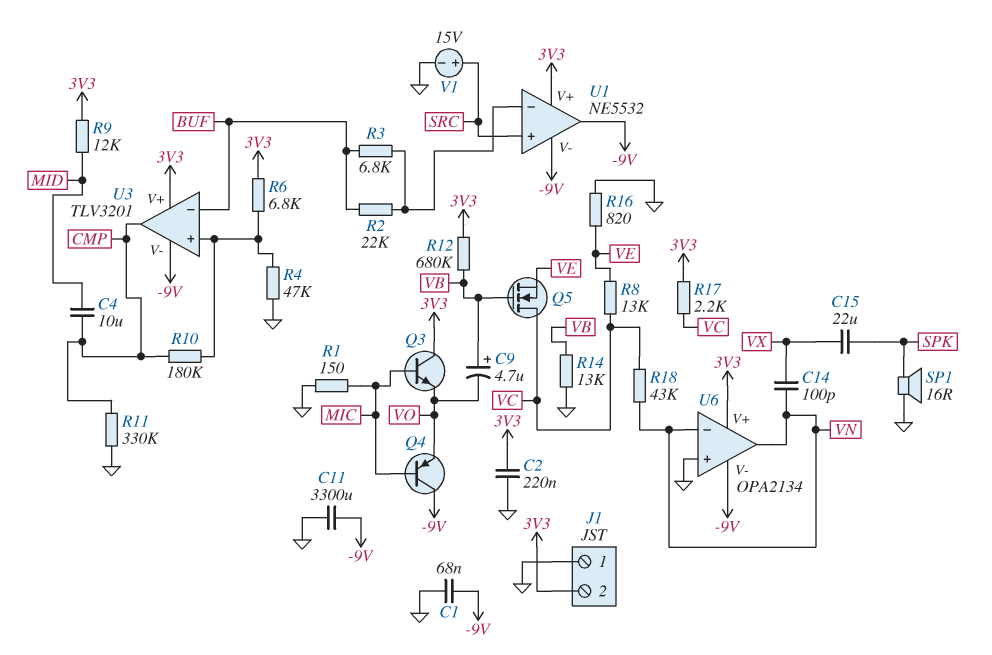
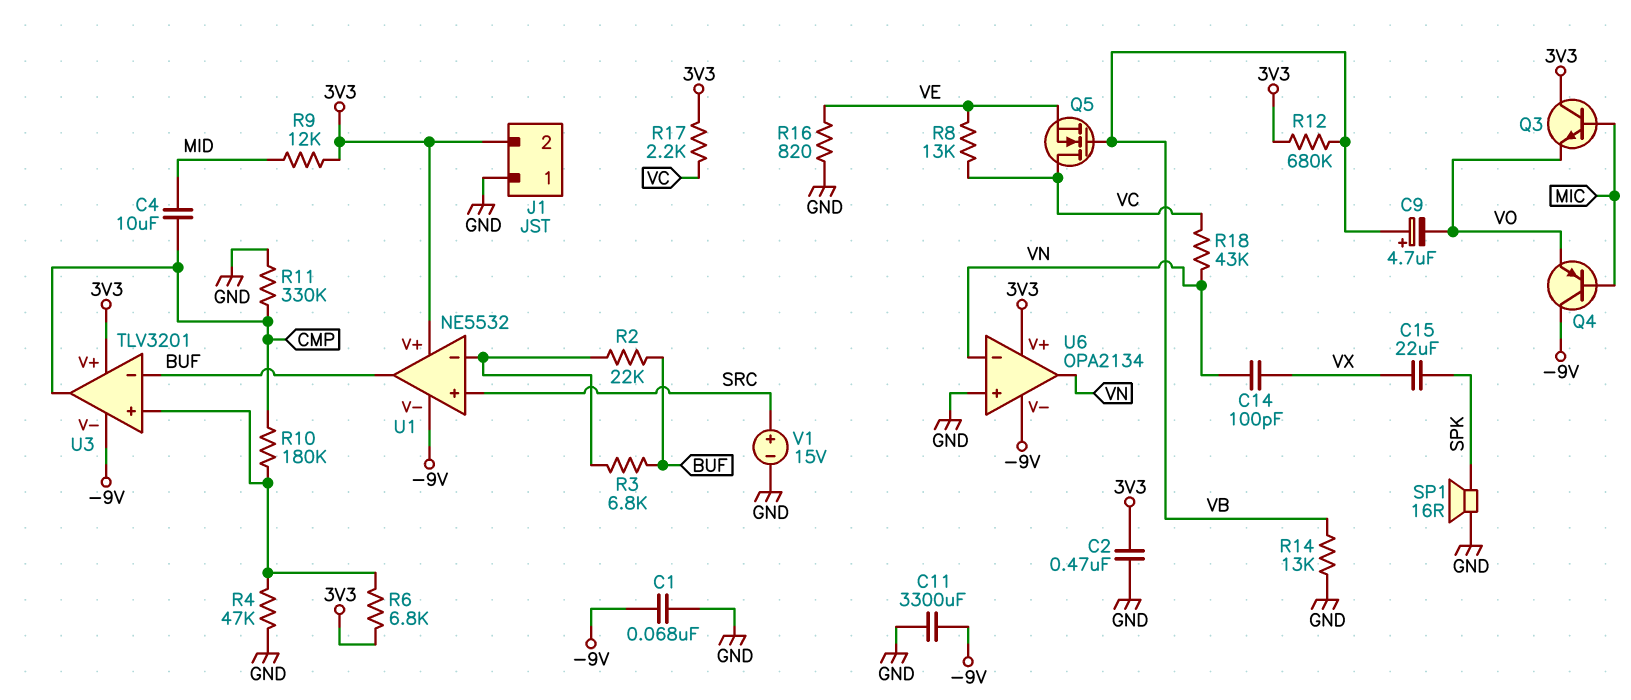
C2: 220nF (3V3, GND) -> 470nF (3V3, GND)
R1: 150 (GND, MIC) -> none
U1 pin out: -9V -> BUF

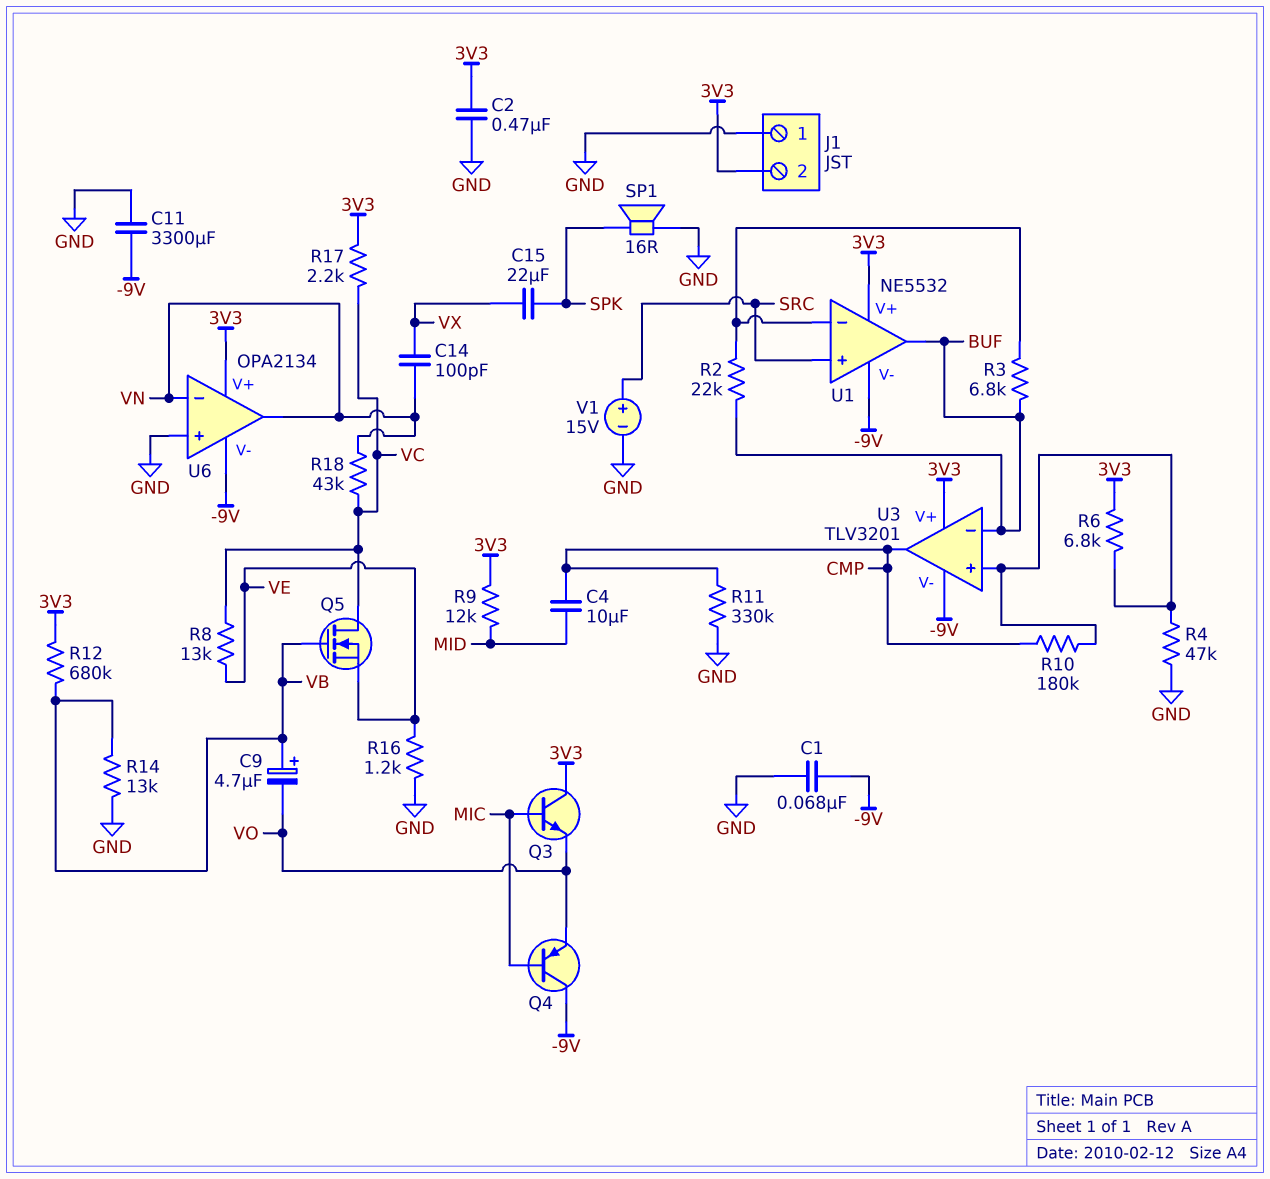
R16: 820 (GND, VE) -> 1.2k (GND, VE)

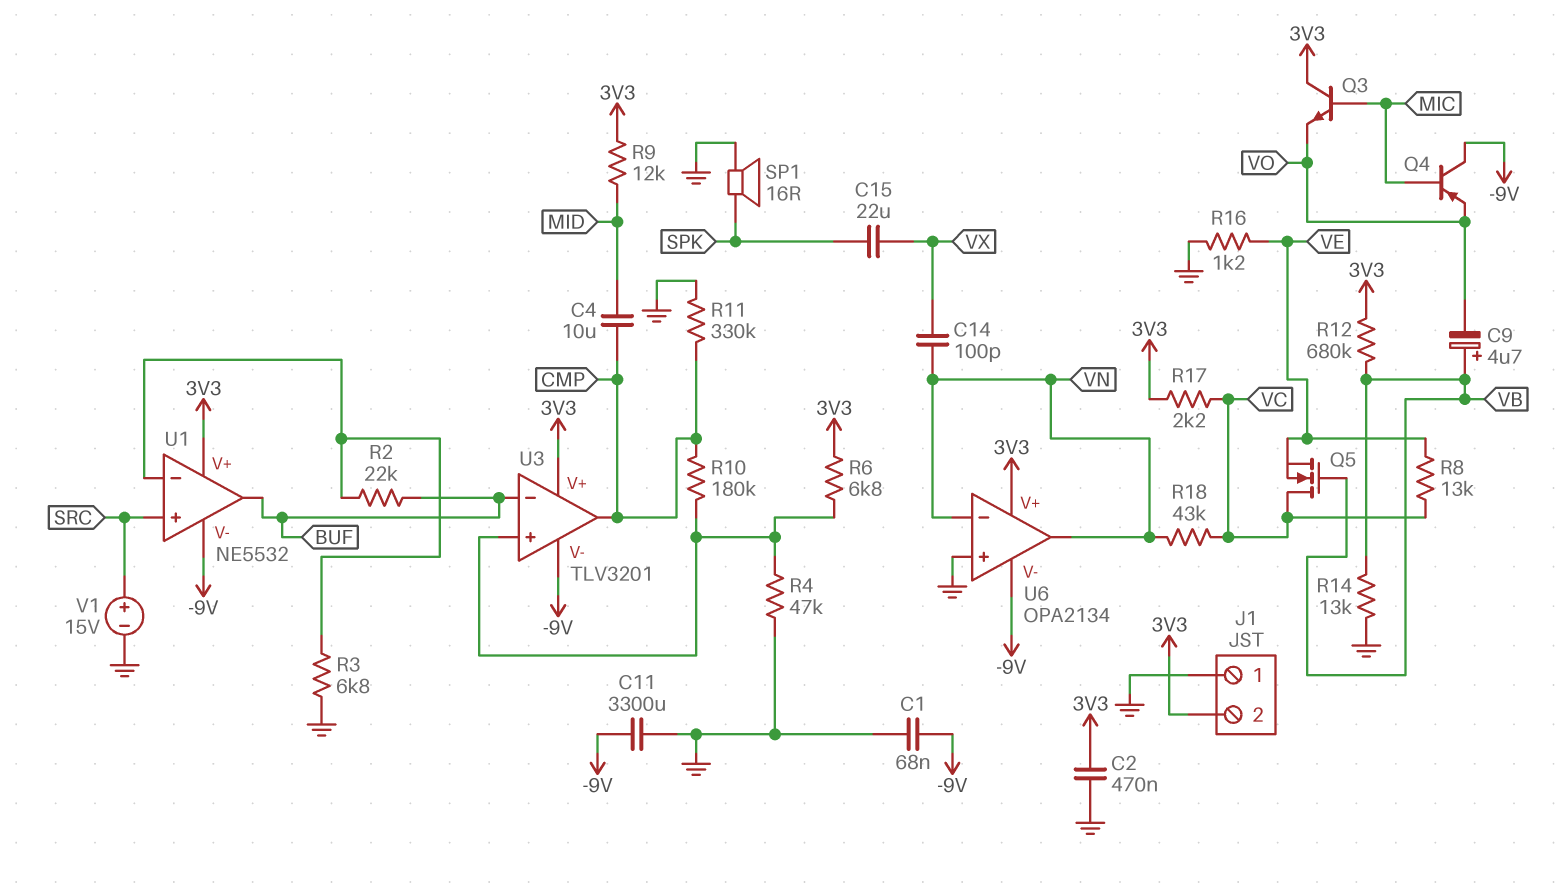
R3: 6.8k (BUF, U1/in-) -> 6.8k (GND, U1/in-)

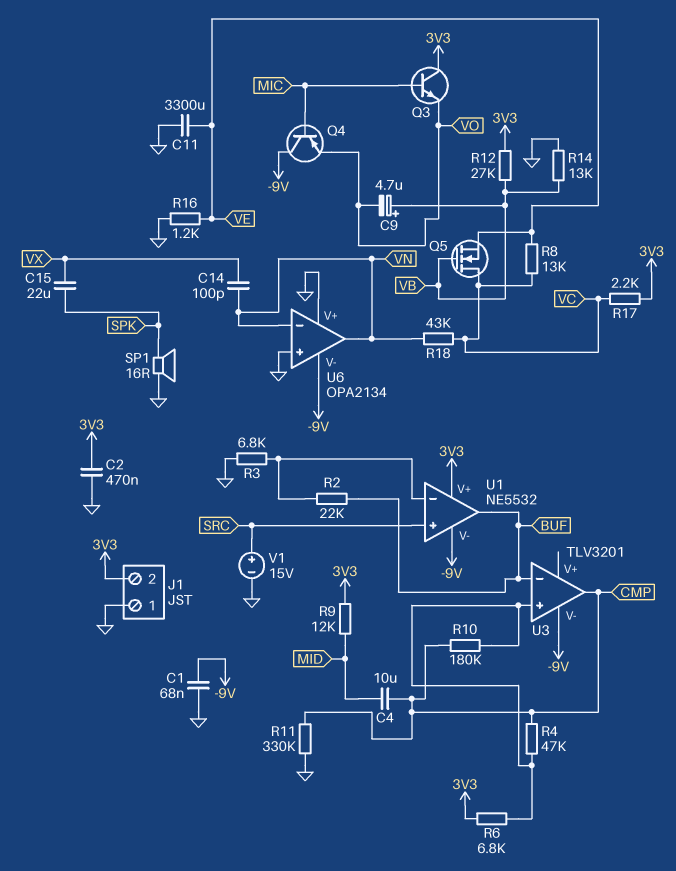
C11: 3300uF (-9V, GND) -> 3300uF (GND, VE)
R4: 47k (GND, U3/in+) -> 47k (CMP, U3/in+)
R12: 680k (3V3, VB) -> 27k (3V3, VB)
U3 pin V+: 3V3 -> none
U6 pin V+: 3V3 -> GND

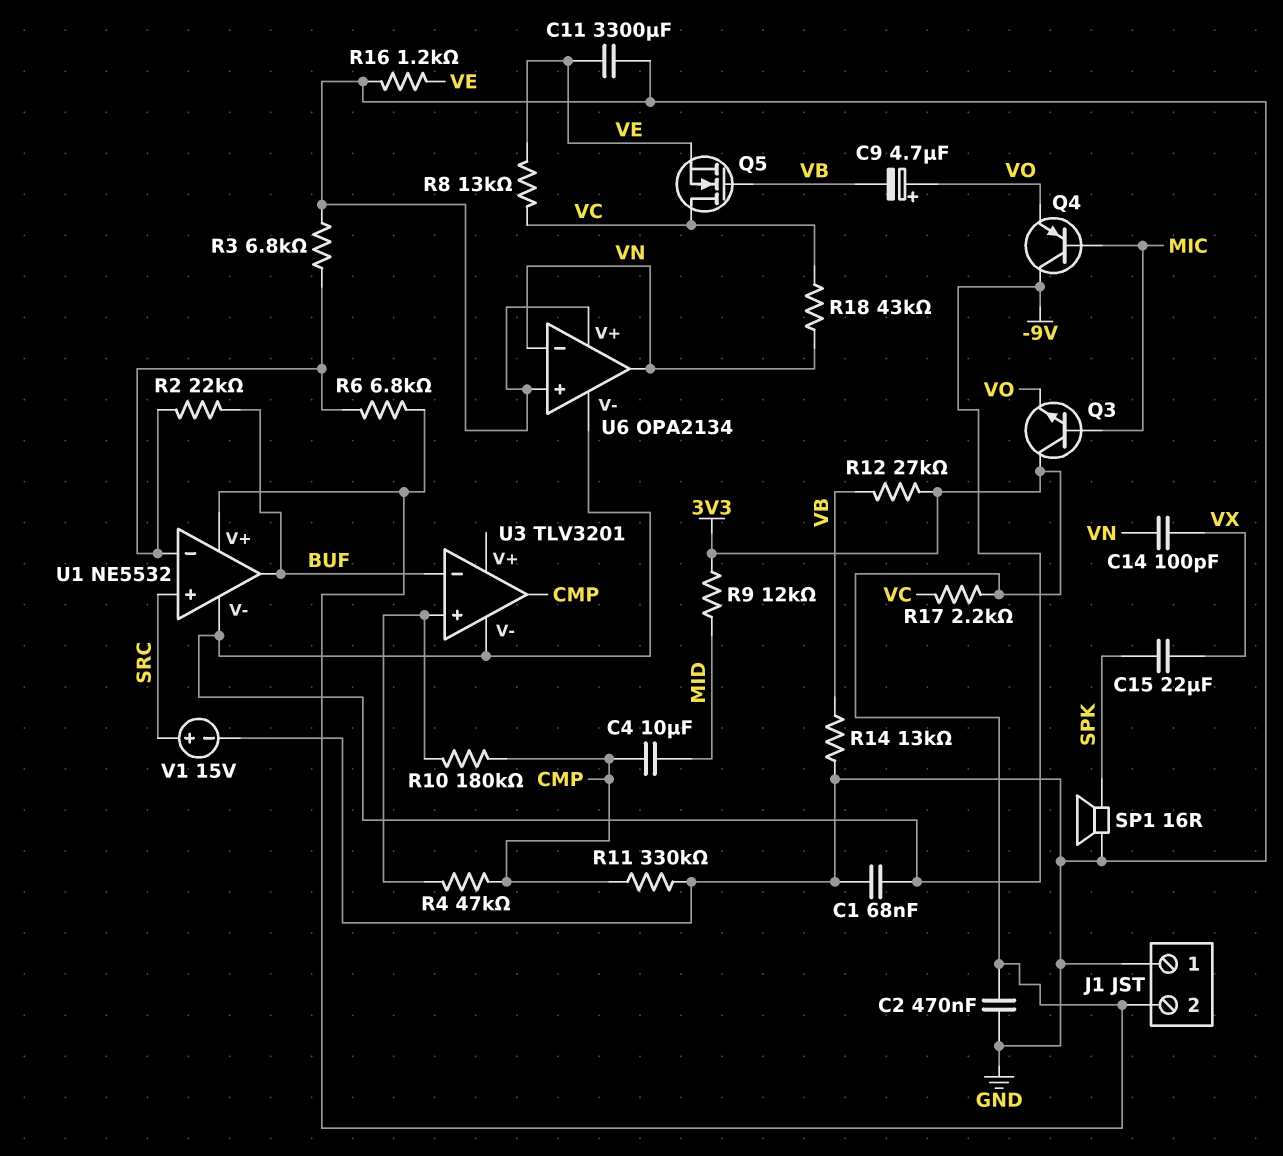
C9: 4.7uF (plus VB, minus VO) -> 4.7uF (plus VO, minus VB)
R6: 6.8k (3V3, U3/in+) -> 6.8k (3V3, U1/in-)

